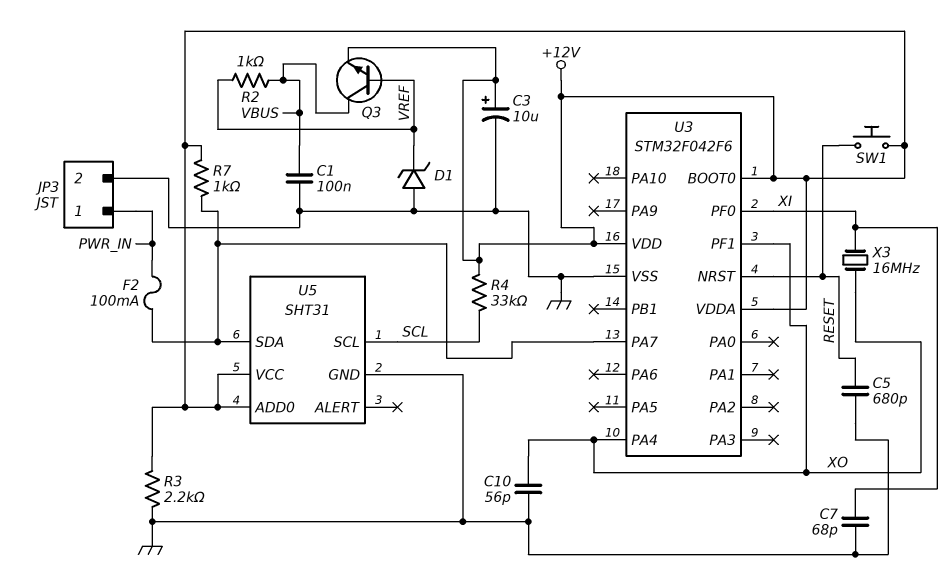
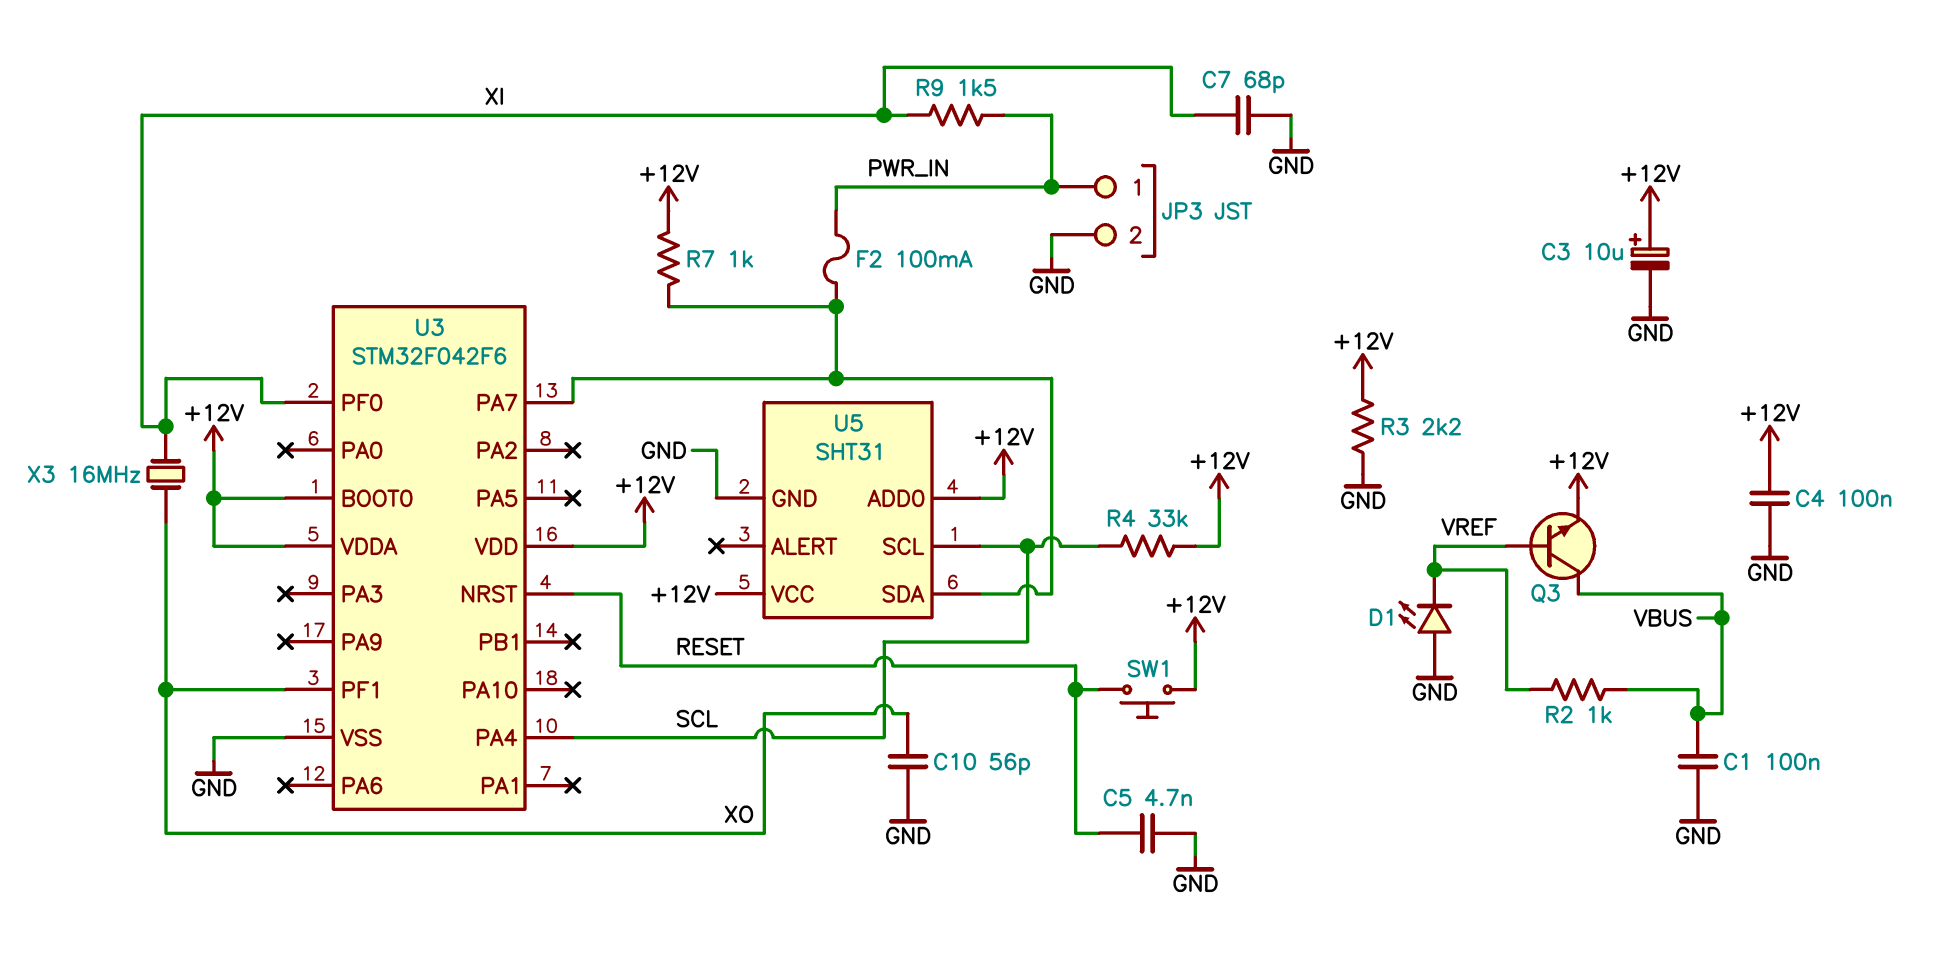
C4: none -> 100nF (+12V, GND)
C5: 680pF (GND, RESET) -> 4.7nF (GND, RESET)
D1: zener (A GND, K VREF) -> LED (A GND, K VREF)
R9: none -> 1.5k (PWR_IN, XI)
U3 pin PA4: XO -> SCL

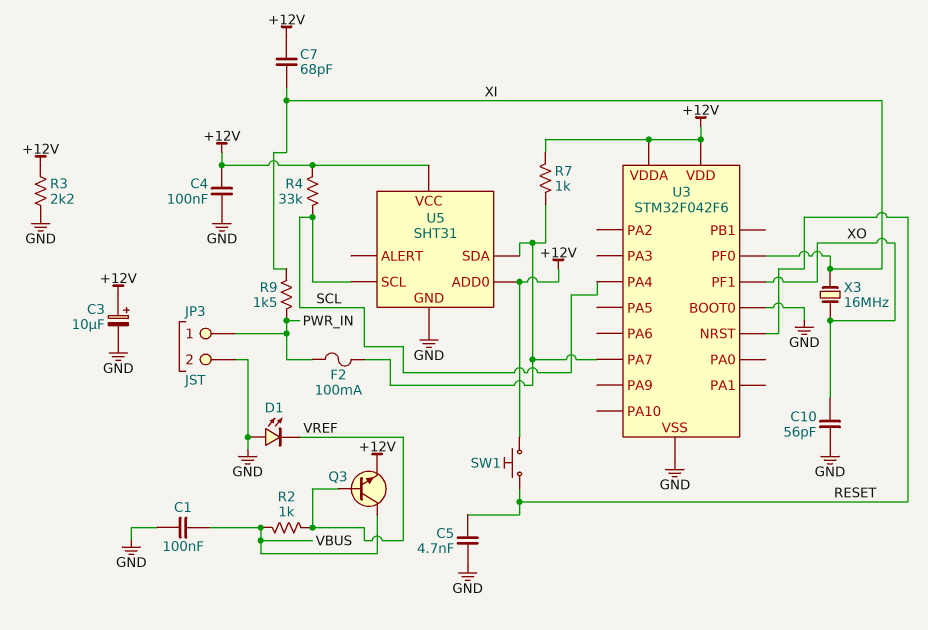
C7: 68pF (GND, XI) -> 68pF (+12V, XI)
U3 pin BOOT0: +12V -> GND

